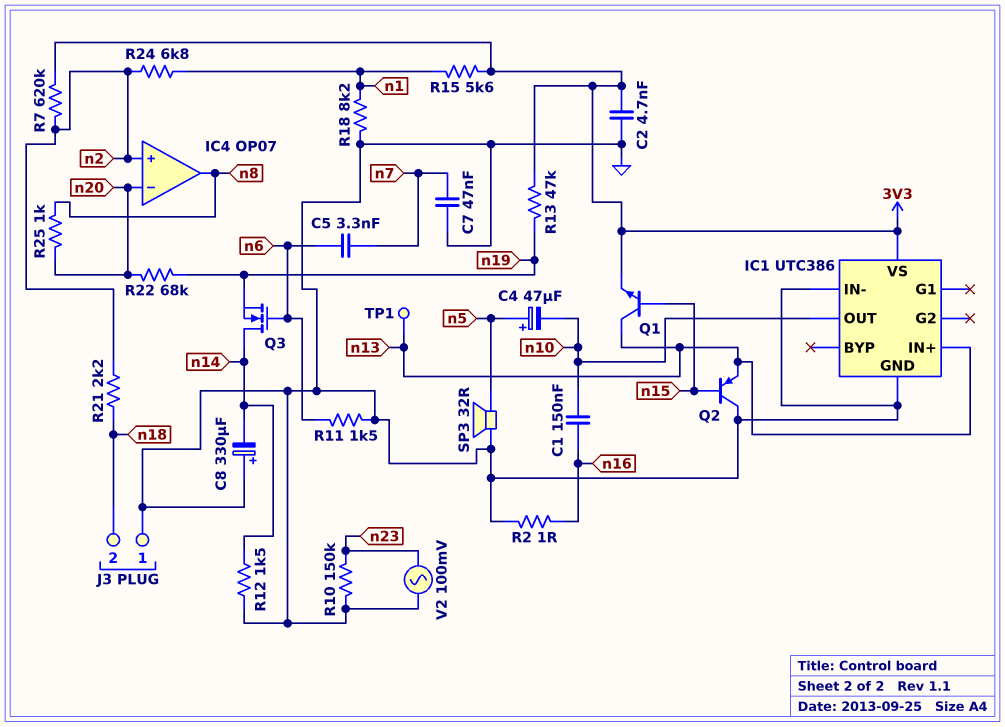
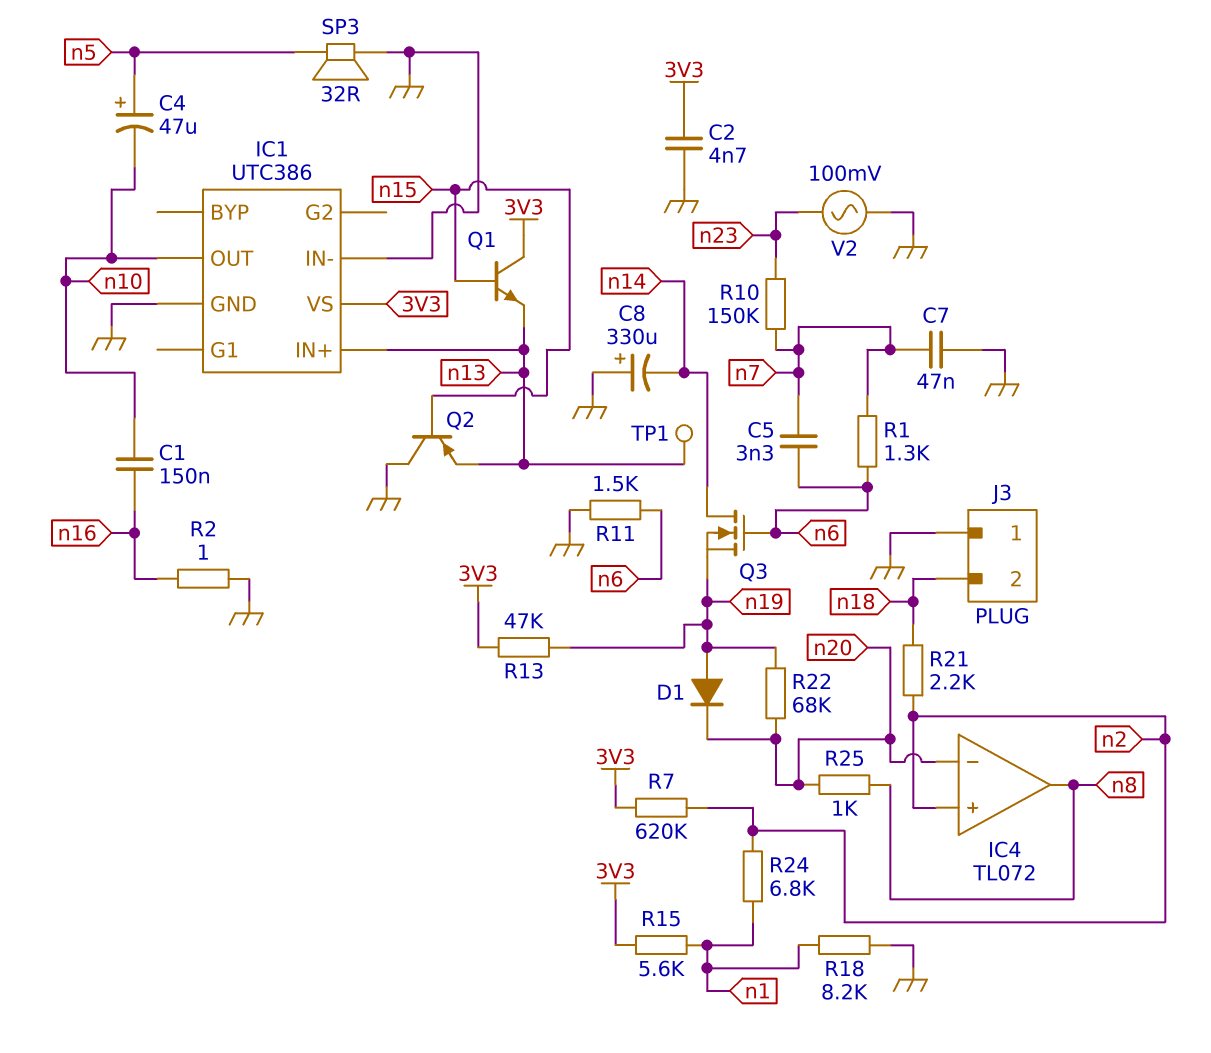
D1: none -> diode (A n19, K n20)
IC4: OP07 -> TL072
Q1: NPN (B n15, C n13, E 3V3) -> NPN (B n15, C 3V3, E n13)
R1: none -> 1.3k (n6, n7)
R10: 150k (GND, n23) -> 150k (n7, n23)
R12: 1.5k (GND, n14) -> none

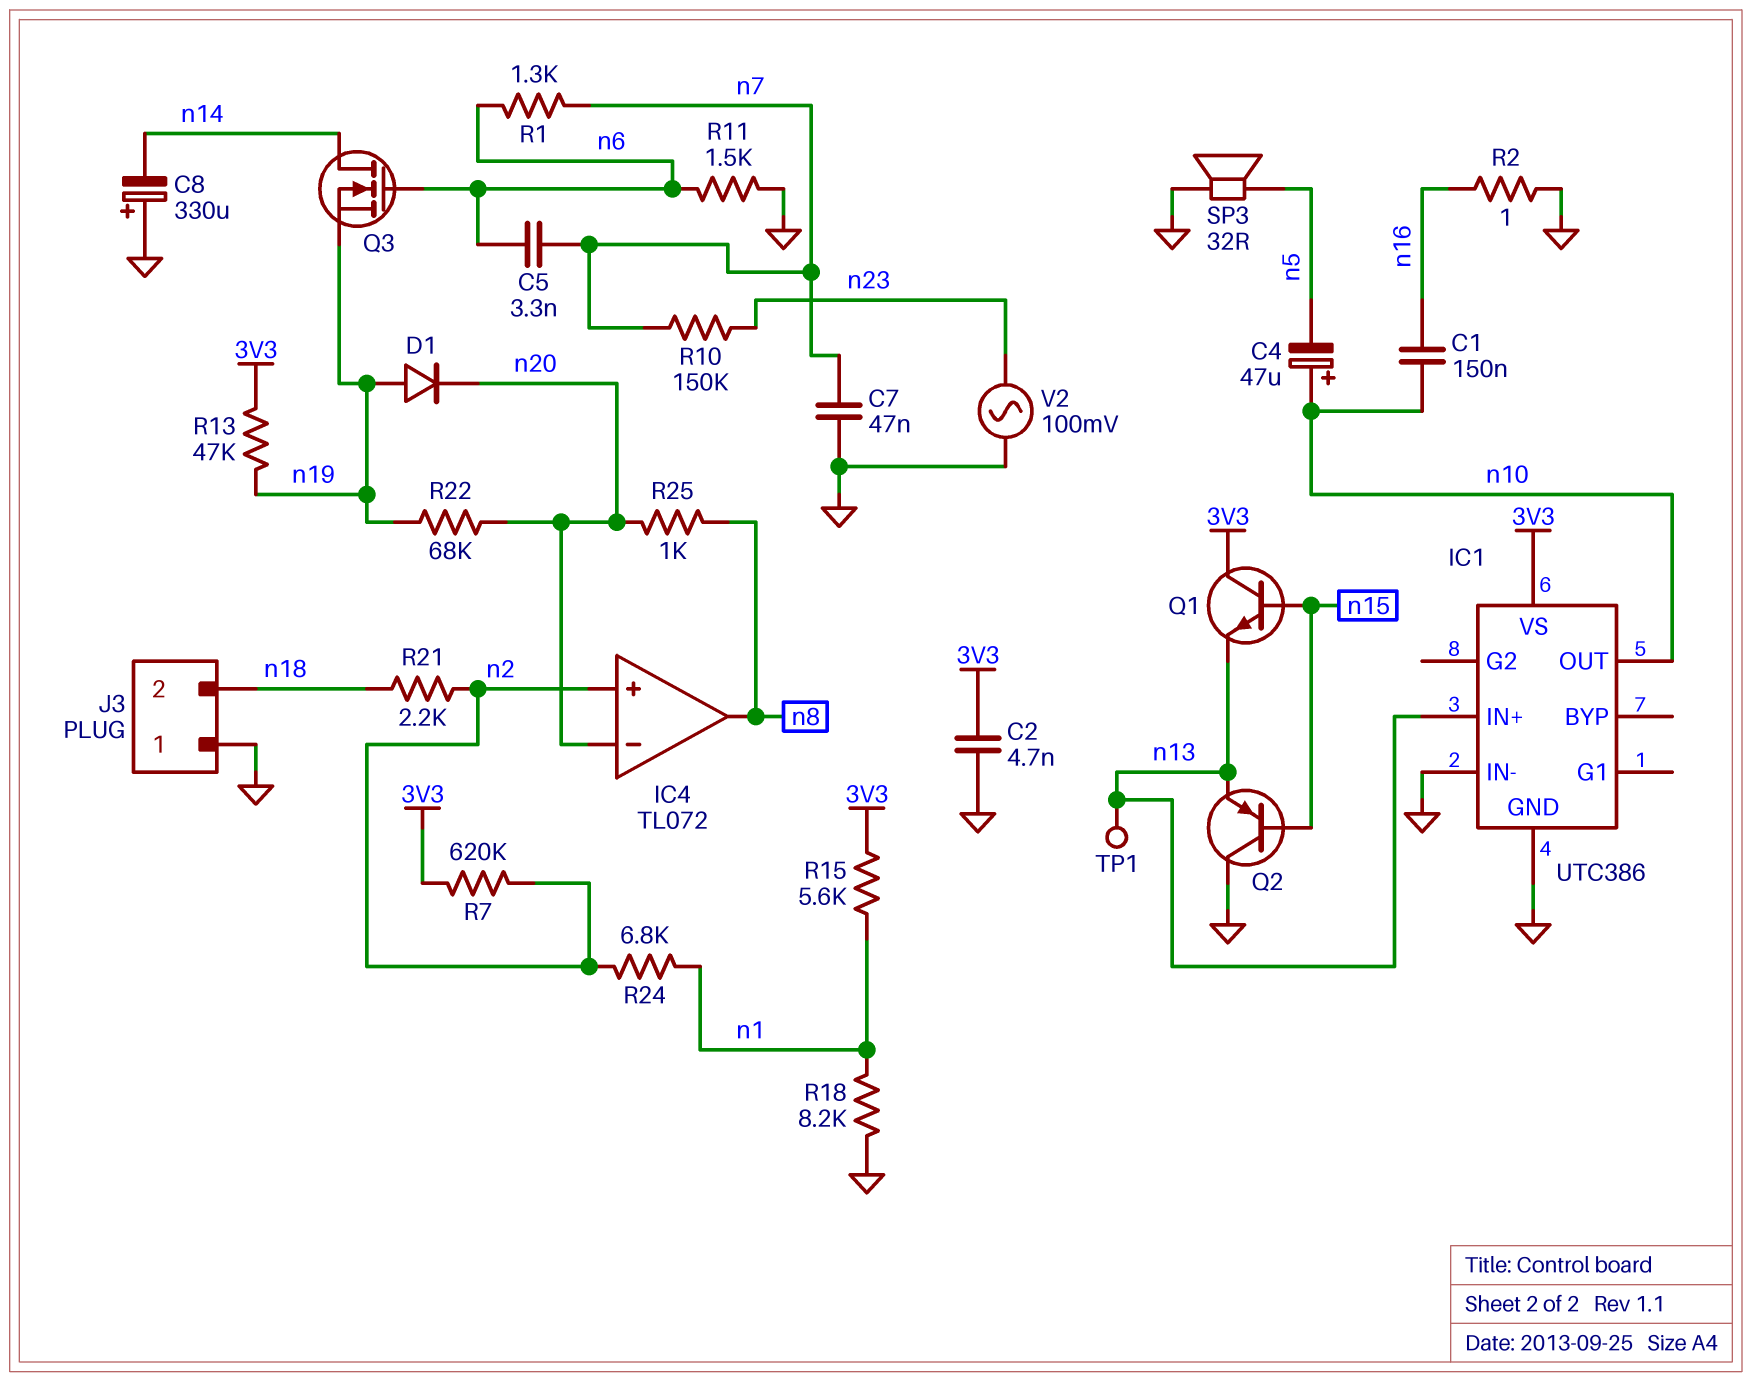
C4: 47uF (plus n5, minus n10) -> 47uF (plus n10, minus n5)

